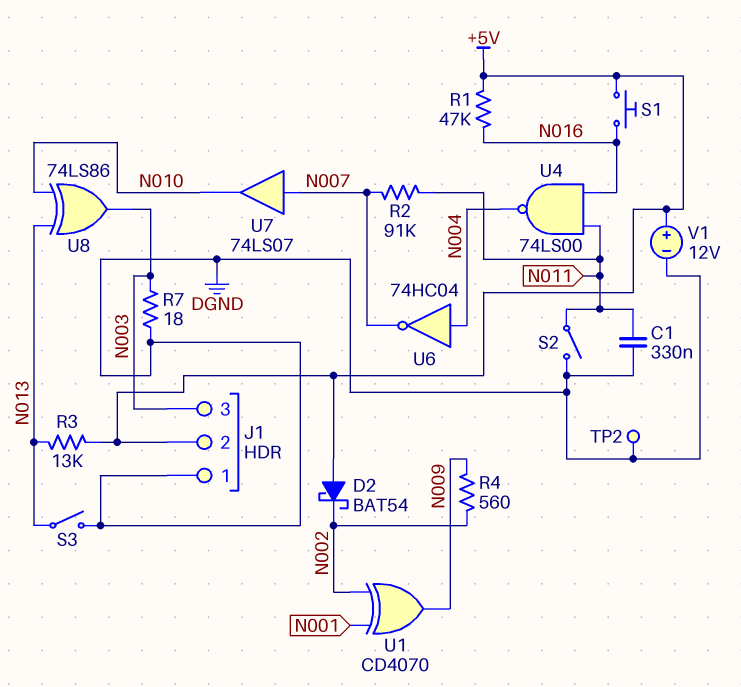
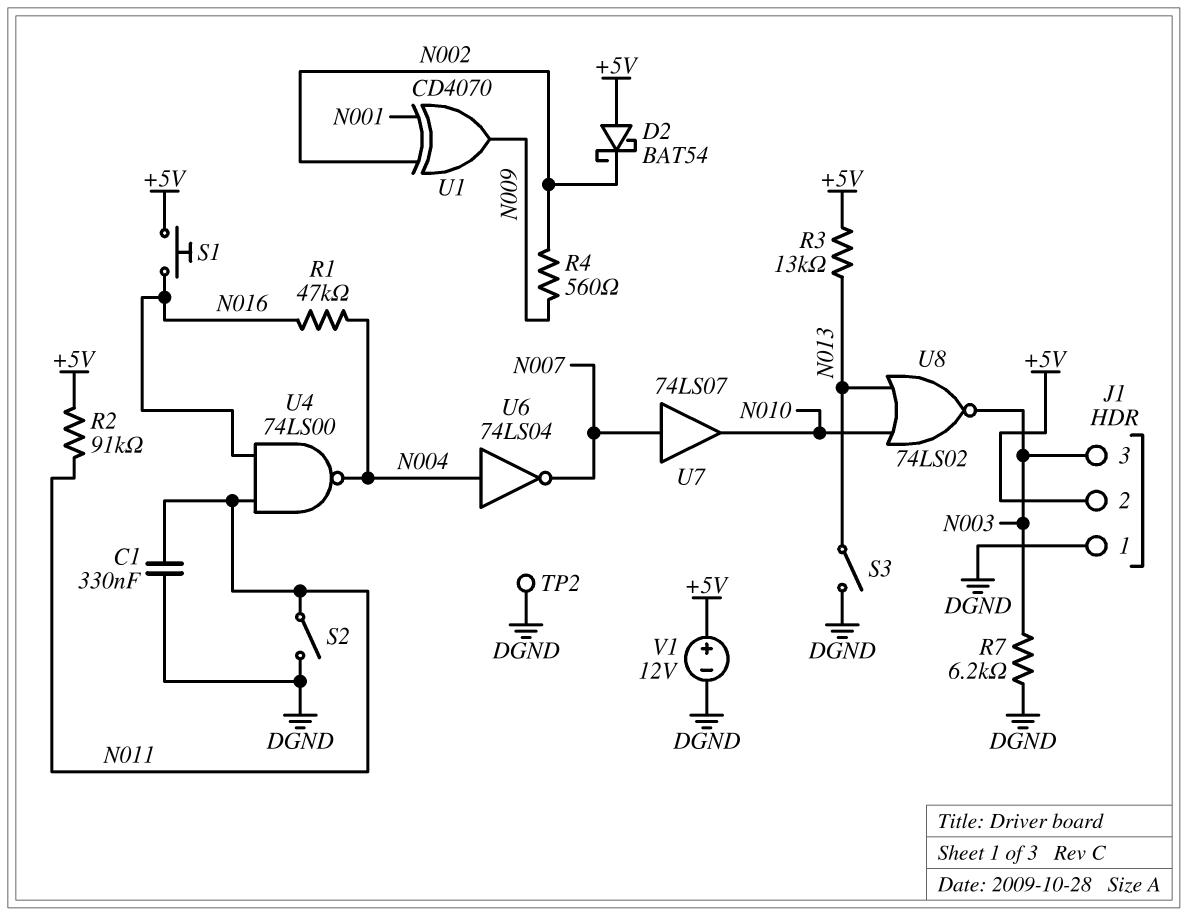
R1: 47k (+5V, N016) -> 47k (N004, N016)
R2: 91k (N007, N011) -> 91k (+5V, N011)
R7: 18 (DGND, N003) -> 6.2k (DGND, N003)
U6: NOT 74HC04 (in N004, out N007) -> NOT 74LS04 (in N004, out N007)
U8: XOR 74LS86 (in N010, in N013, out N003) -> NOR 74LS02 (in N010, in N013, out N003)

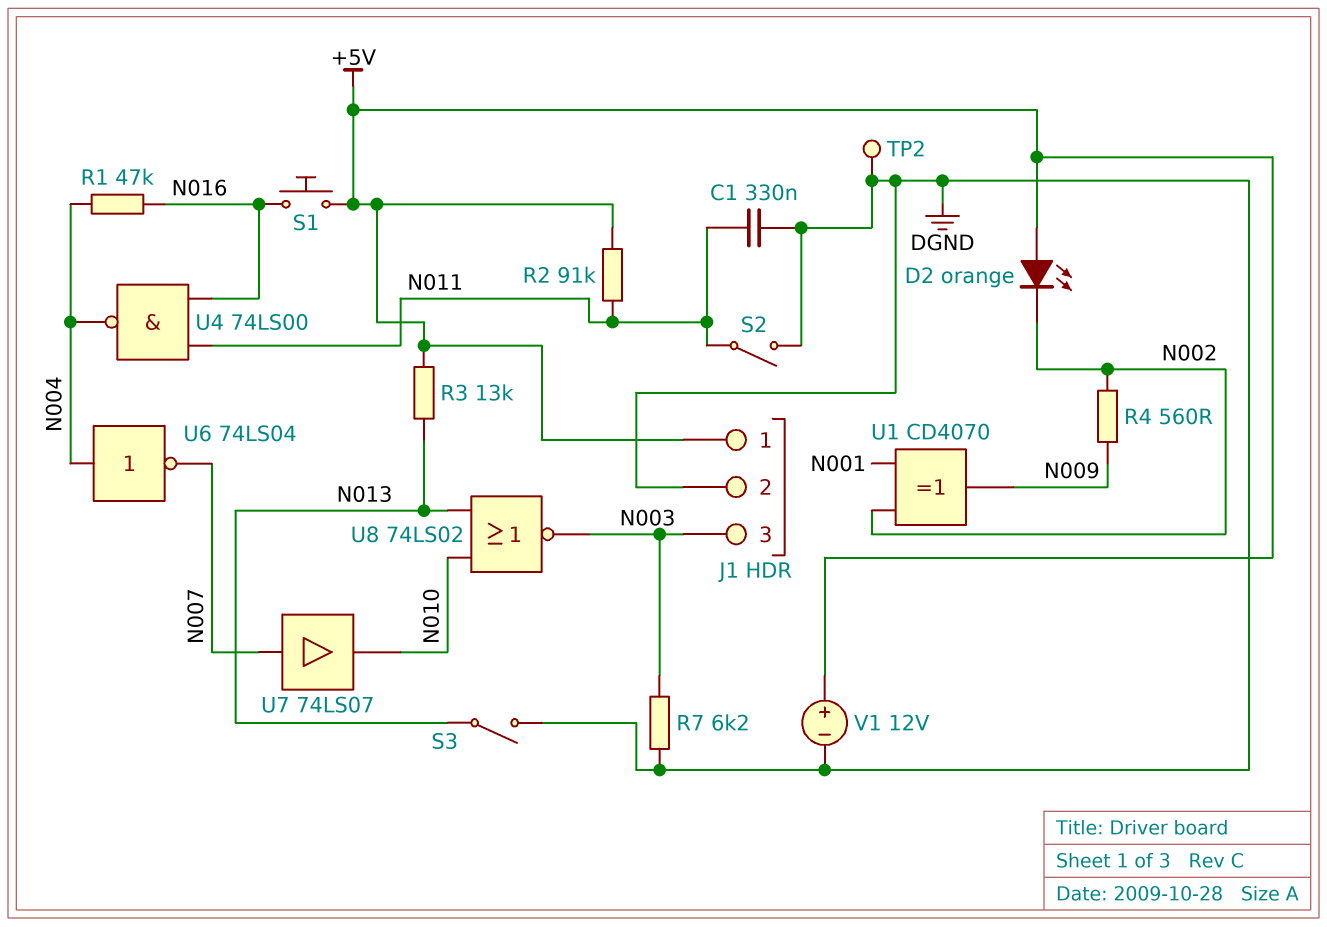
D2: schottky BAT54 (A +5V, K N002) -> LED orange (A +5V, K N002)
J1 pin 1: DGND -> +5V
J1 pin 2: +5V -> DGND

